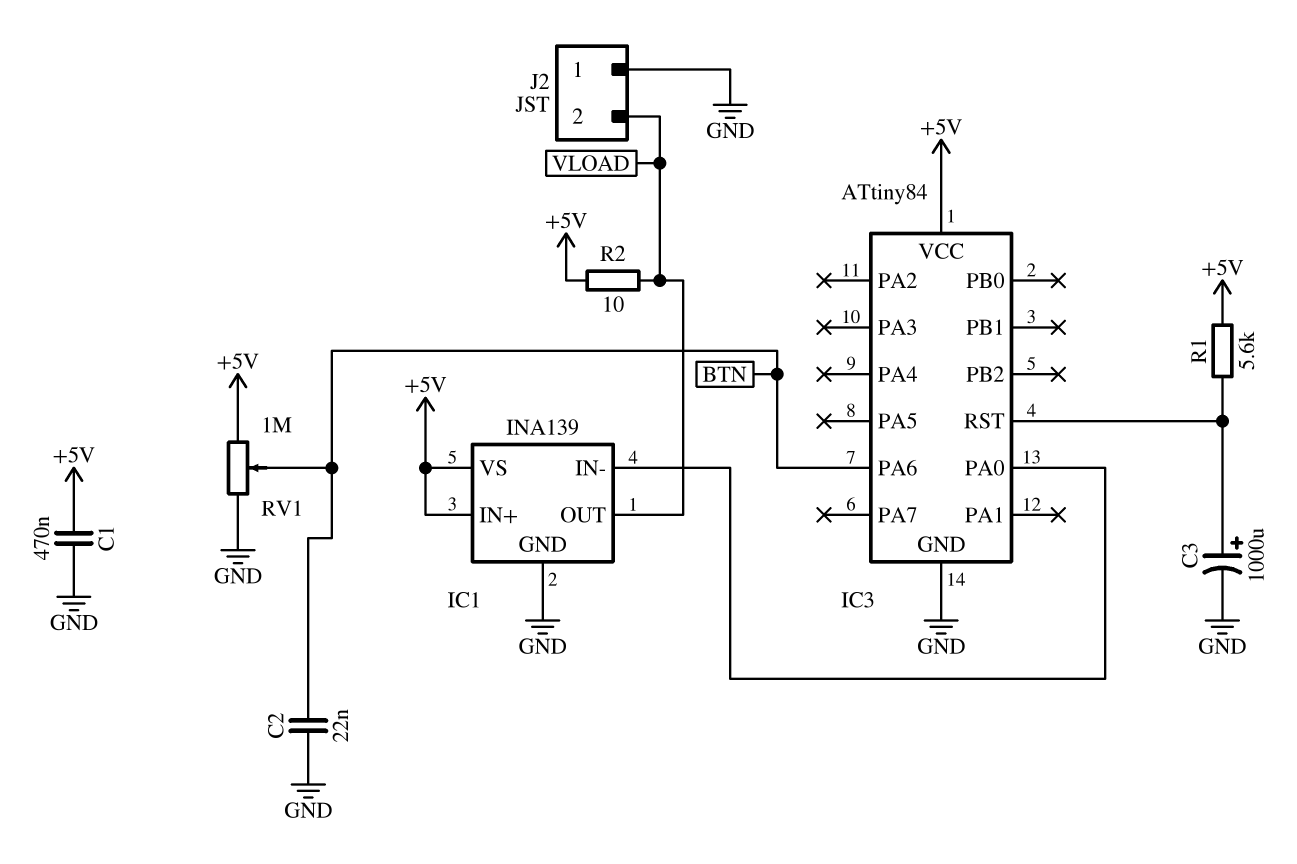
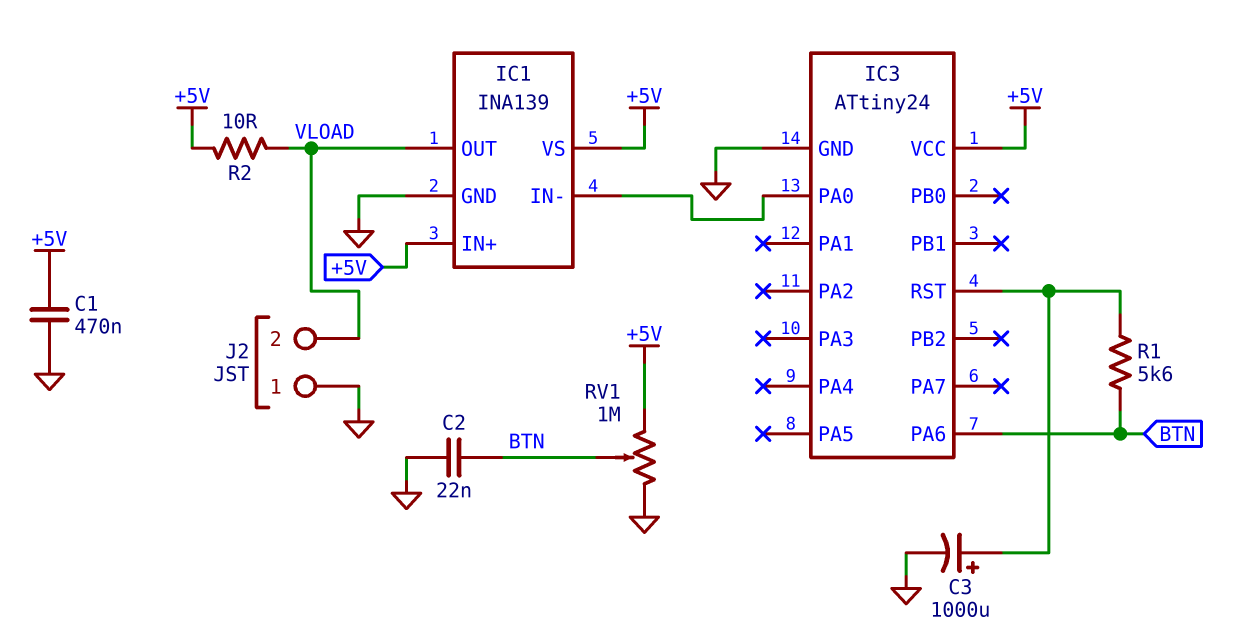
IC3: ATtiny84 -> ATtiny24
R1: 5.6k (+5V, IC3/RST) -> 5.6k (BTN, IC3/RST)

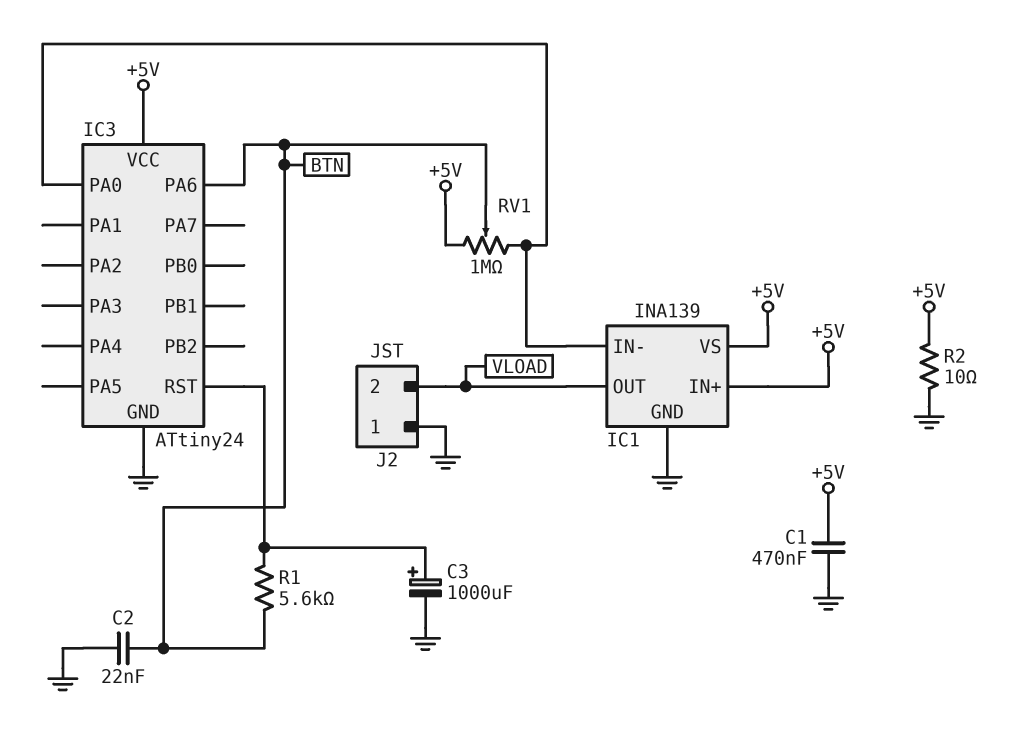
R2: 10 (+5V, VLOAD) -> 10 (+5V, GND)
RV1: 1M (+5V, GND, wiper BTN) -> 1M (+5V, IC1/IN-, wiper BTN)

